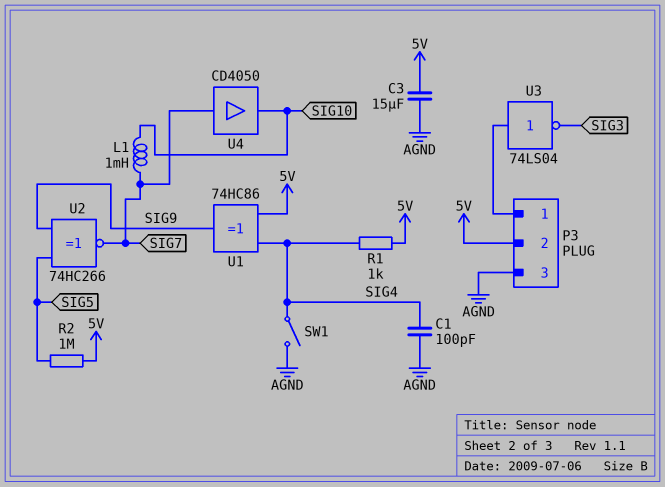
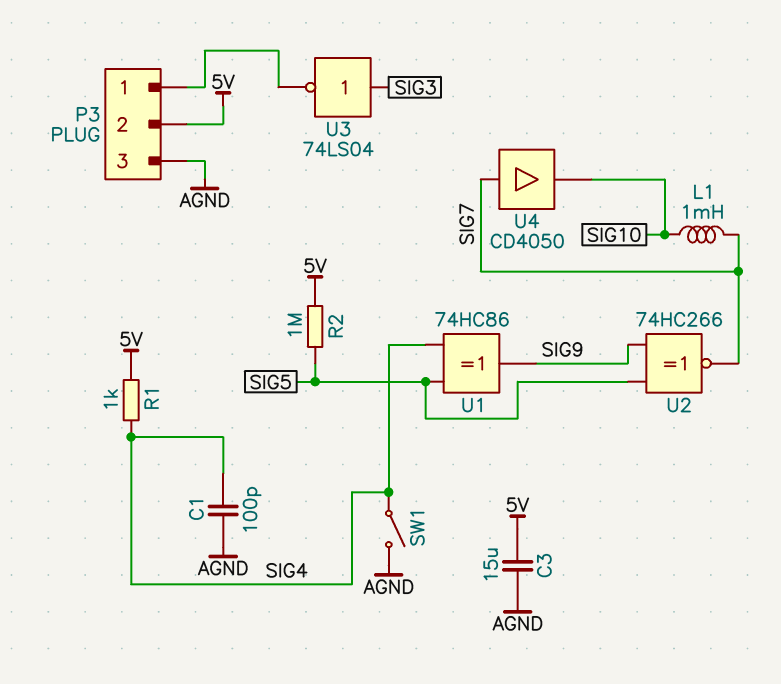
U1: XOR 74HC86 (in 5V, in SIG4, out SIG9) -> XOR 74HC86 (in SIG4, in SIG5, out SIG9)
U3: NOT 74LS04 (in P3/1, out SIG3) -> NOT 74LS04 (in SIG3, out P3/1)

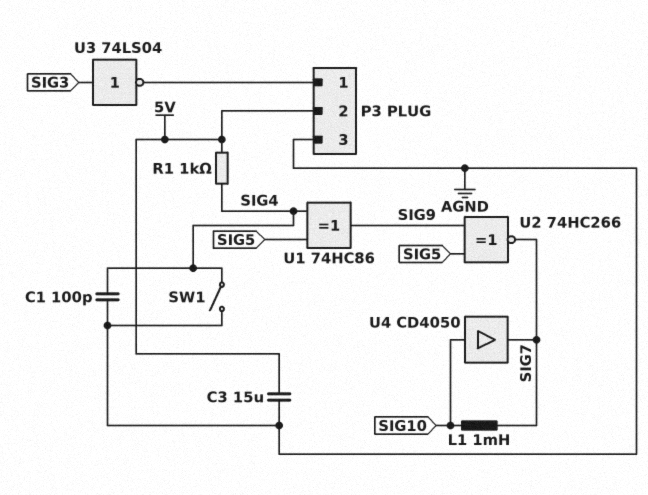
R2: 1M (5V, SIG5) -> none
U4: buffer CD4050 (in SIG7, out SIG10) -> buffer CD4050 (in SIG10, out SIG7)

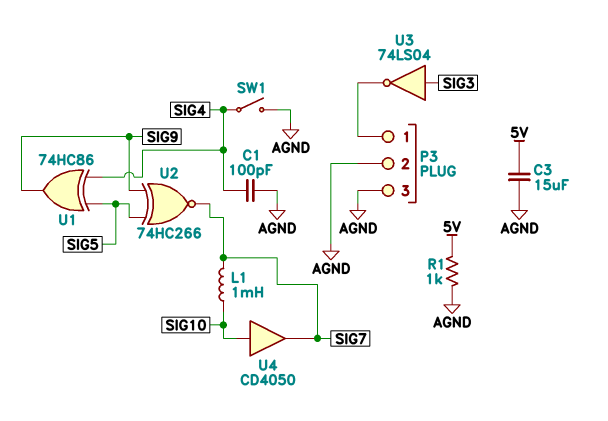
P3 pin 2: 5V -> AGND
R1: 1k (5V, SIG4) -> 1k (5V, AGND)

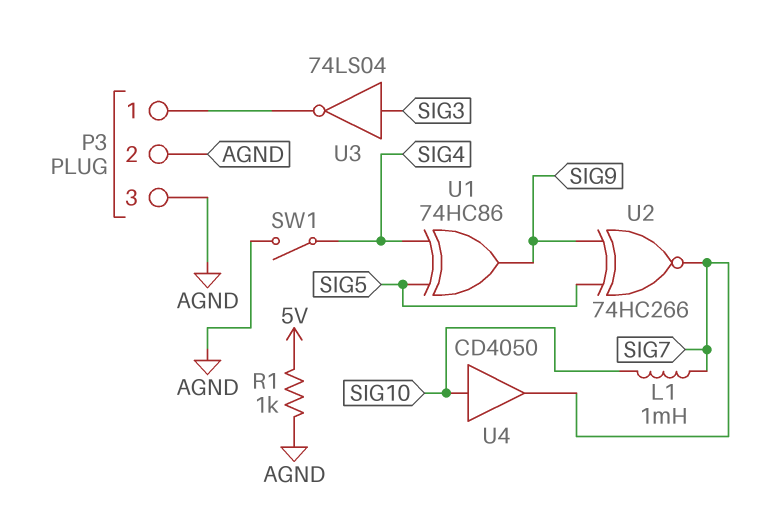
C1: 100pF (AGND, SIG4) -> none
C3: 15uF (5V, AGND) -> none

